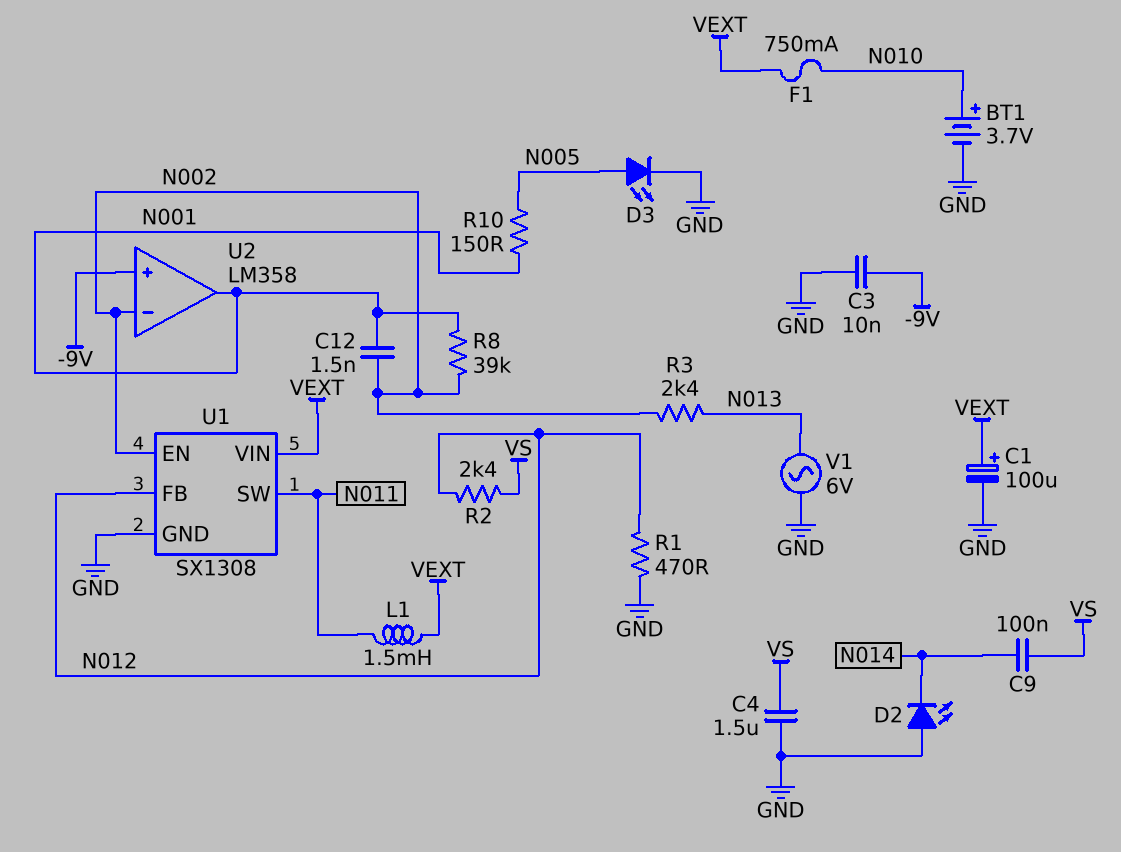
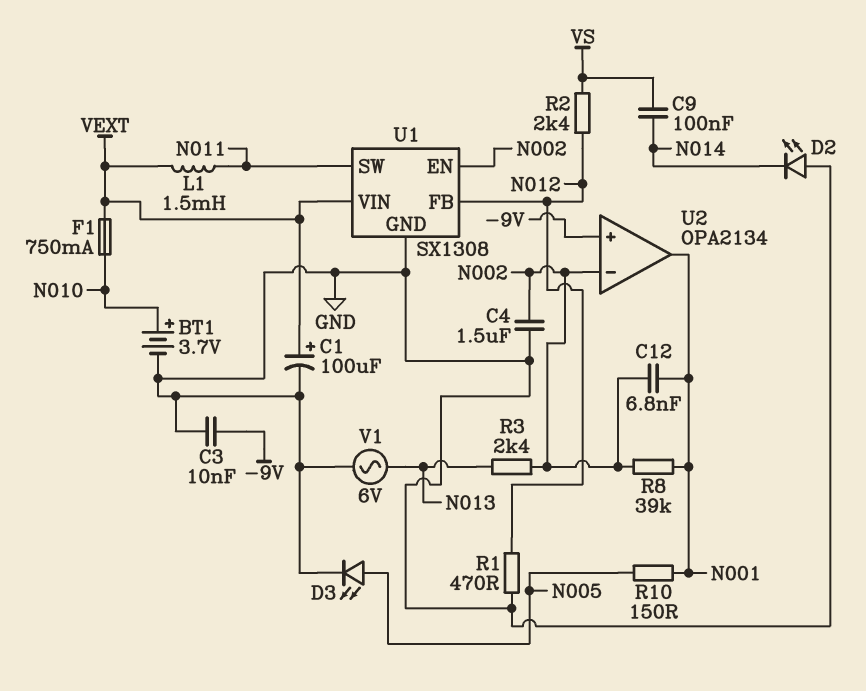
C4: 1.5uF (GND, VS) -> 1.5uF (GND, N002)
C12: 1.5nF (N001, N002) -> 6.8nF (N001, N002)
U2: LM358 -> OPA2134

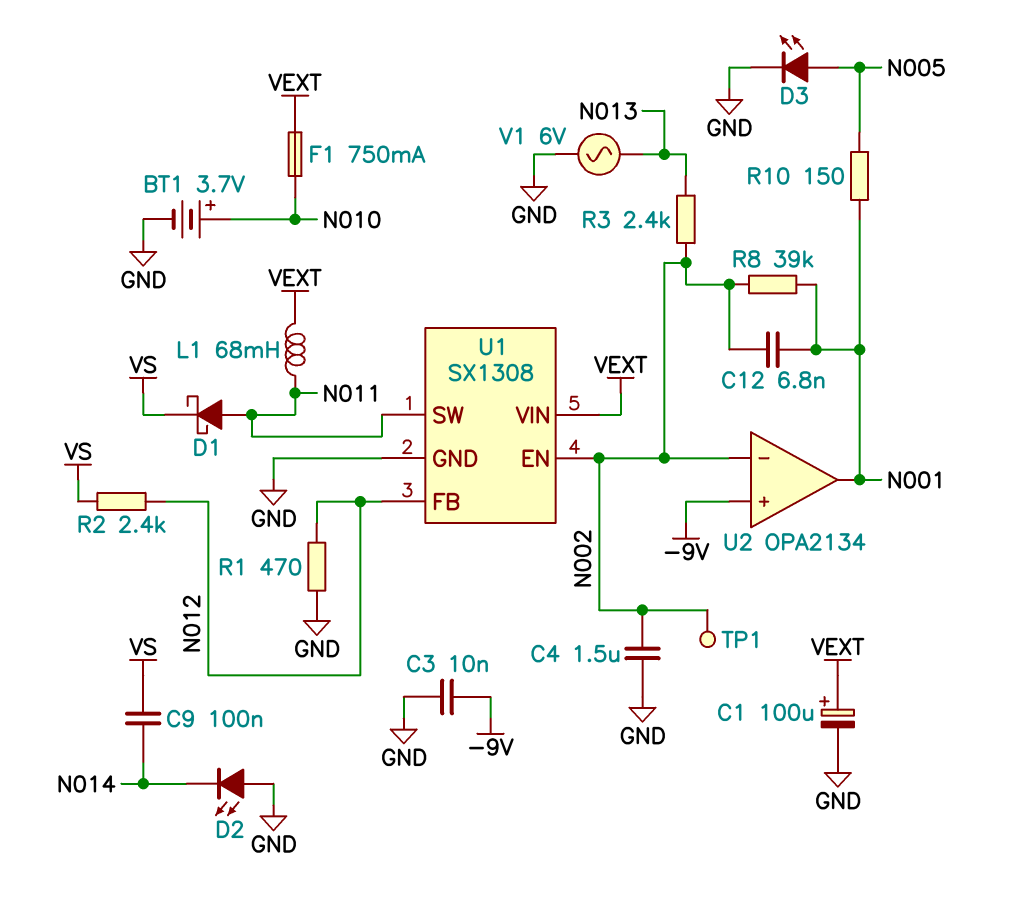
D1: none -> schottky (A N011, K VS)
L1: 1.5mH (N011, VEXT) -> 68mH (N011, VEXT)
TP1: none -> test point (N002)

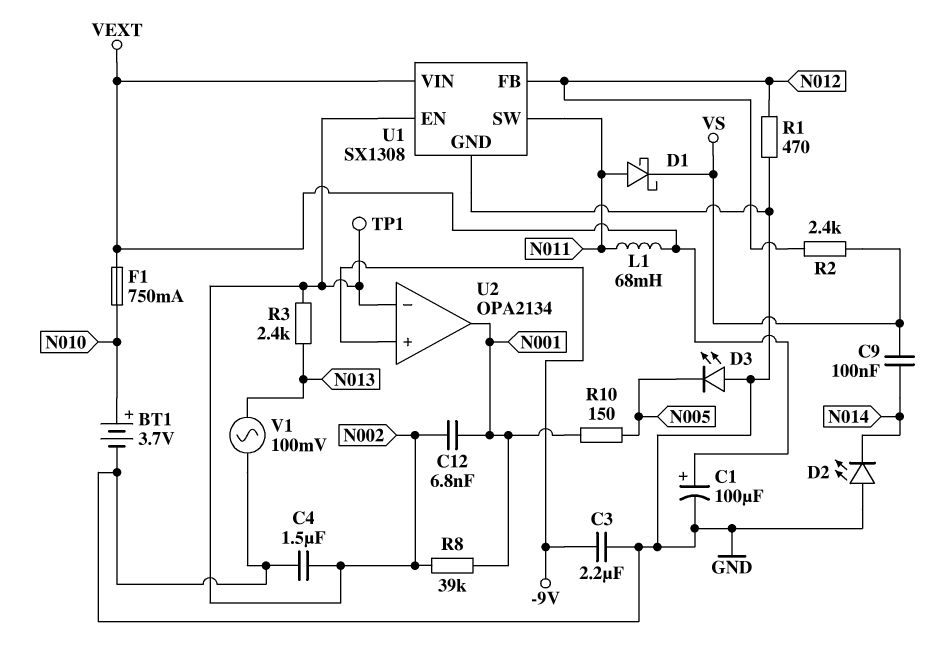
C3: 10nF (-9V, GND) -> 2.2uF (-9V, GND)
D3: LED (A N005, K GND) -> LED (A GND, K N005)
V1: AC 6V (GND, N013) -> AC 100mV (GND, N013)

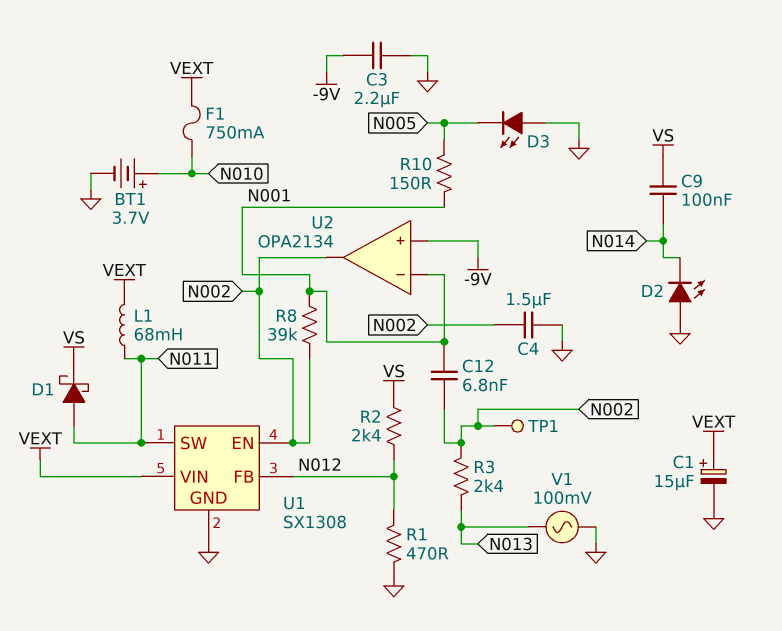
C1: 100uF (plus VEXT, minus GND) -> 15uF (plus VEXT, minus GND)
U2 pin in-: N002 -> N001
U2 pin out: N001 -> N002

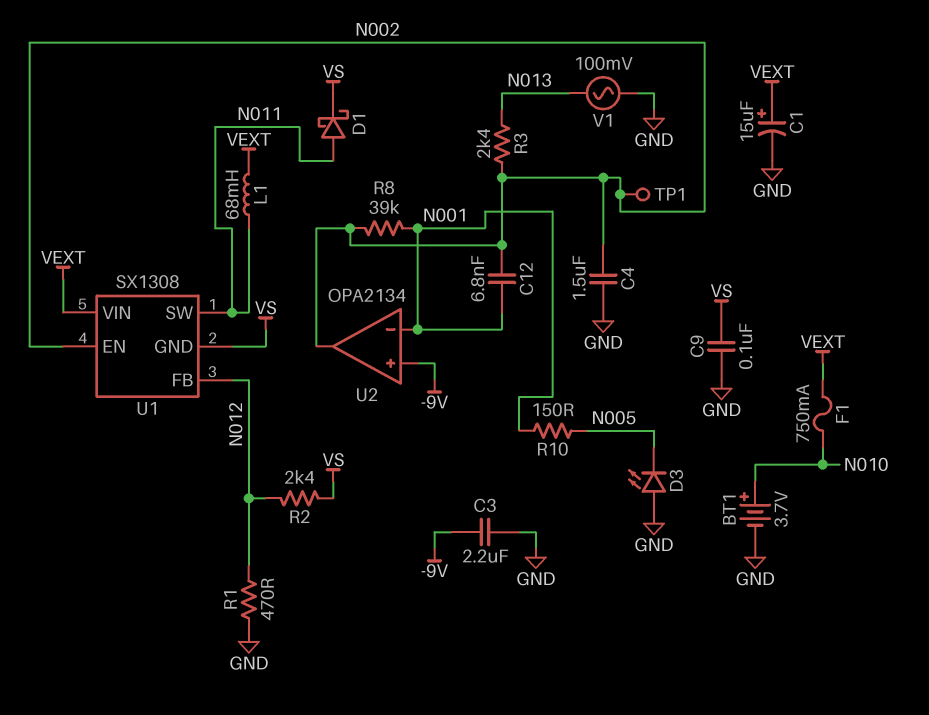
C9: 100nF (N014, VS) -> 100nF (GND, VS)
D2: LED (A GND, K N014) -> none
U1 pin GND: GND -> VS

